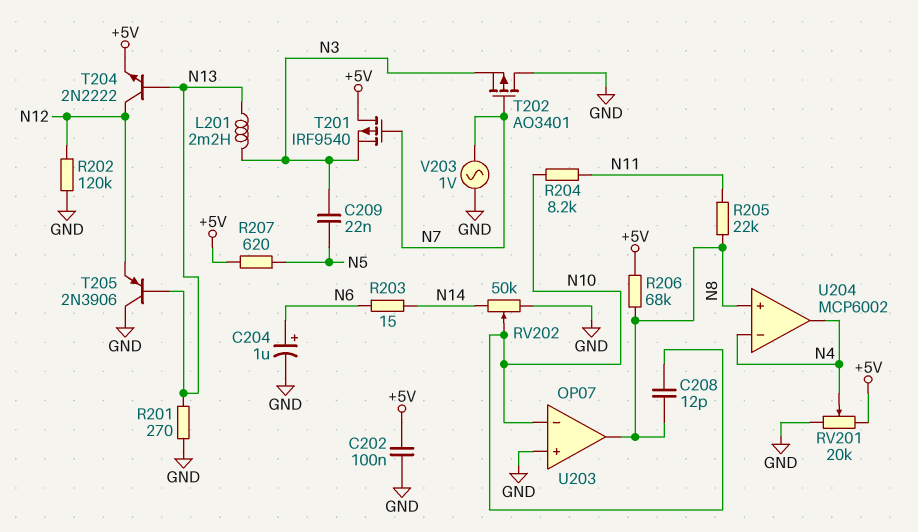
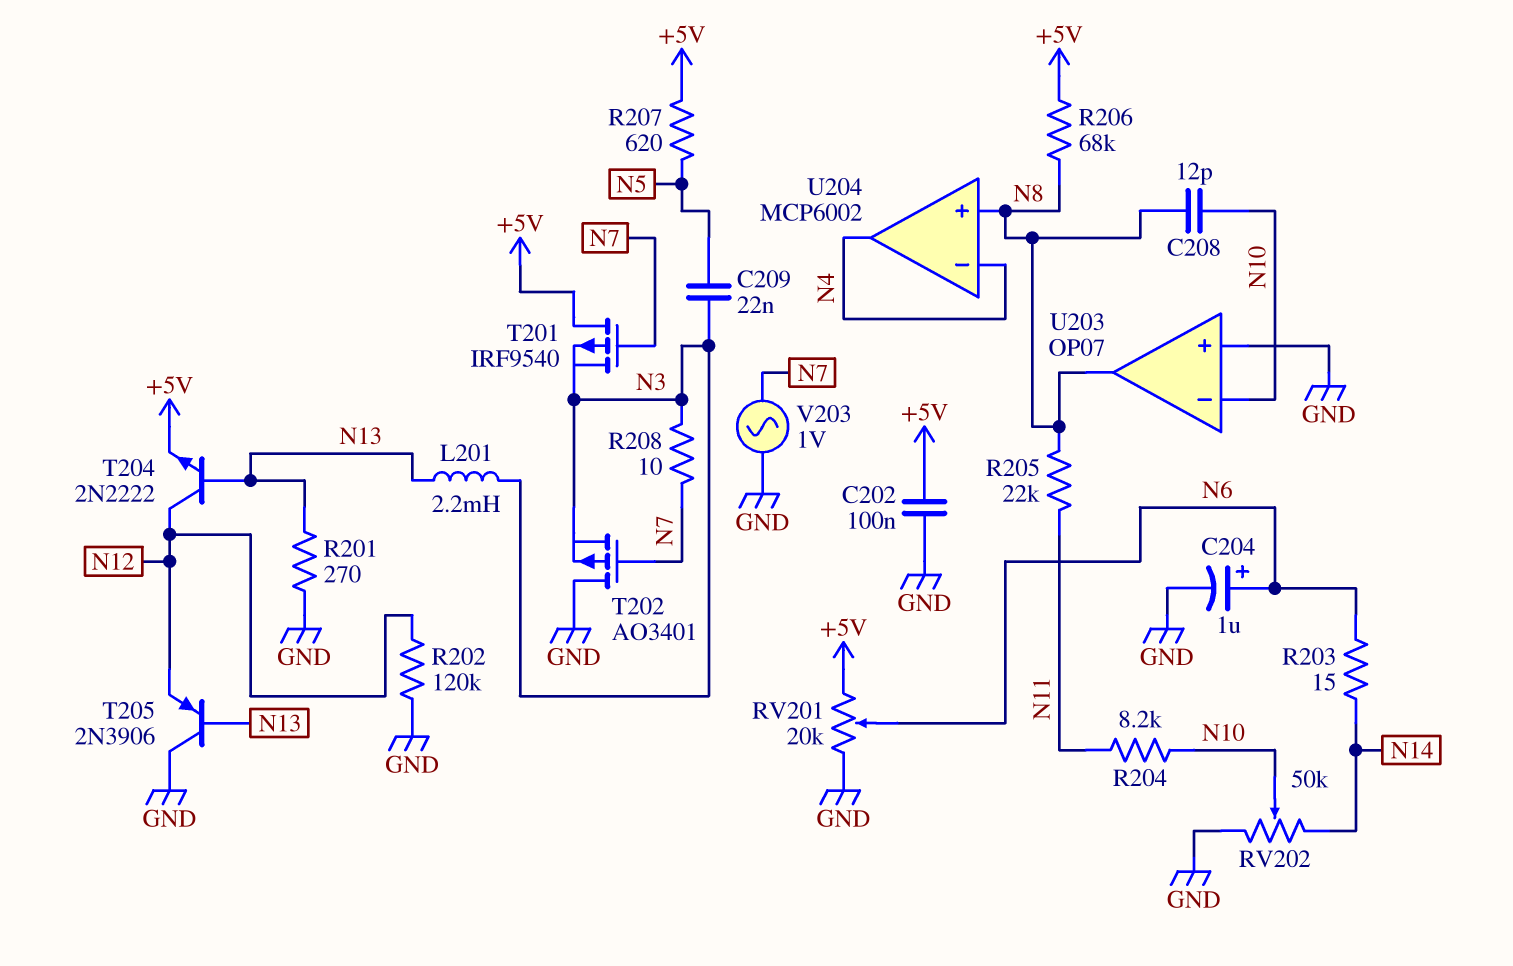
R208: none -> 10 (N3, N7)
RV201: 20k (+5V, GND, wiper N4) -> 20k (+5V, GND, wiper N6)

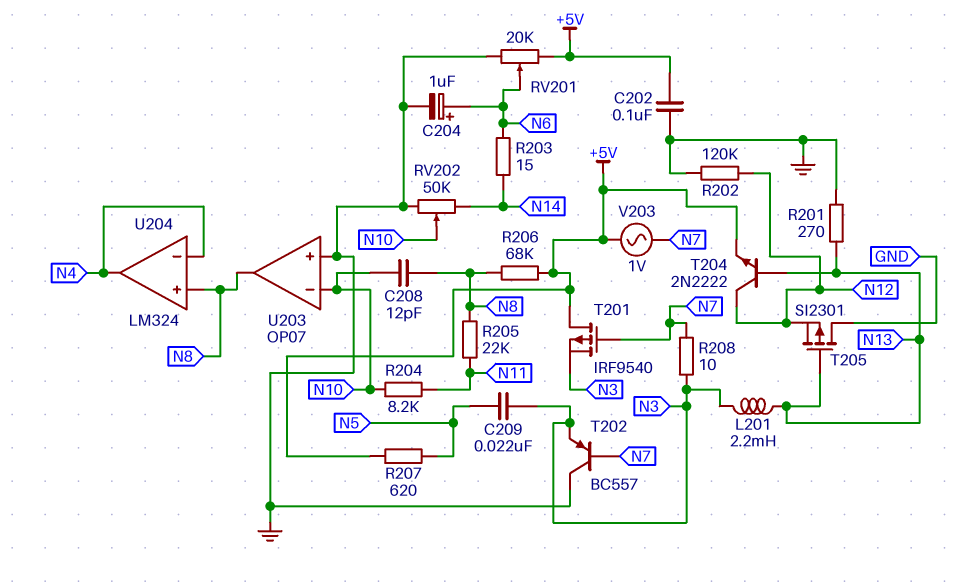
T202: PMOS AO3401 (G N7, D GND, S N3) -> PNP BC557 (B N7, C GND, E N3)
T205: PNP 2N3906 (B N13, C GND, E N12) -> PMOS SI2301 (G N13, D GND, S N12)
U204: MCP6002 -> LM324
V203: AC 1V (GND, N7) -> AC 1V (+5V, N7)

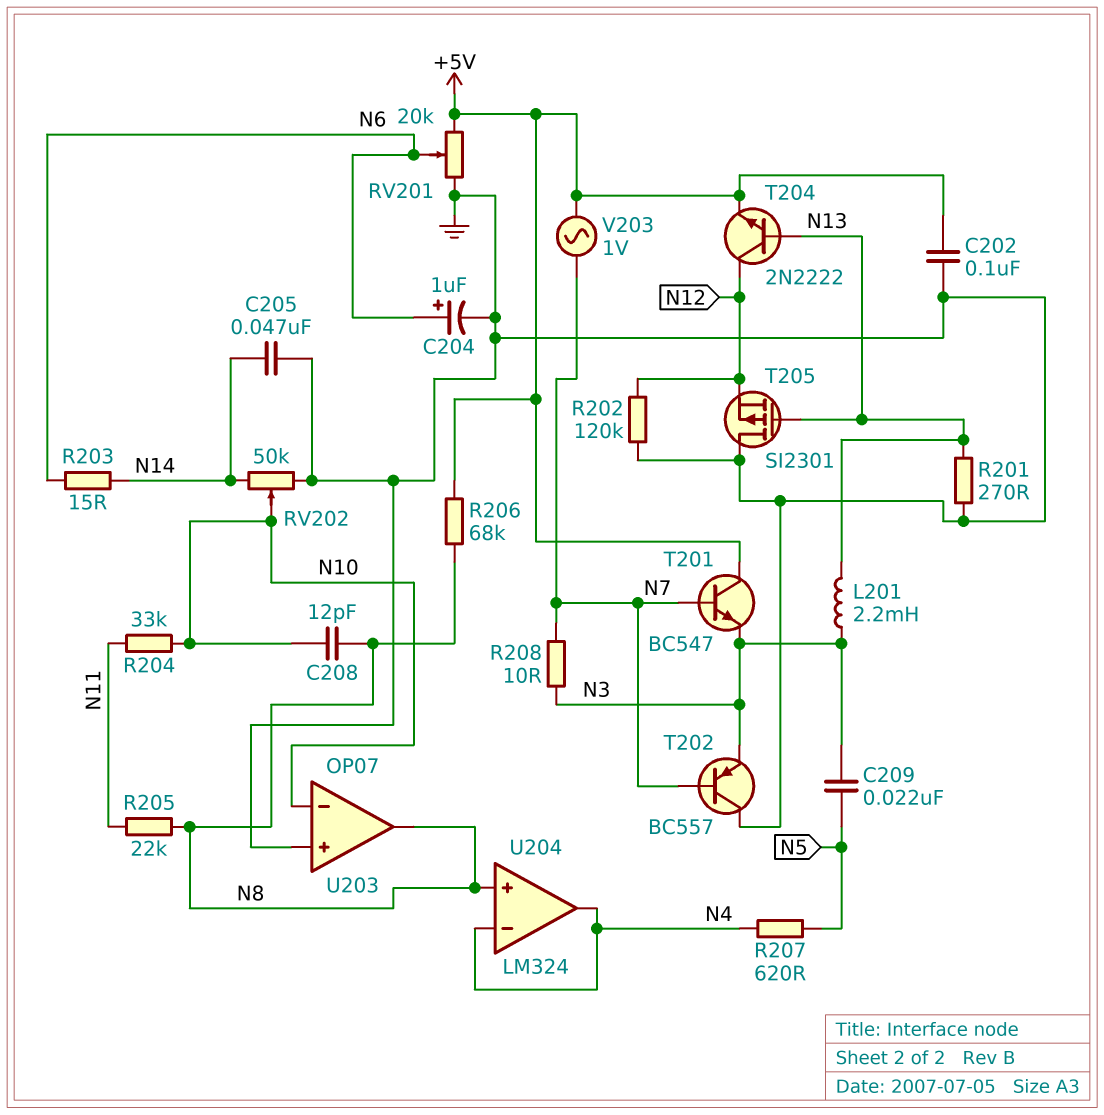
C205: none -> 47nF (GND, N14)
R204: 8.2k (N10, N11) -> 33k (N10, N11)
R207: 620 (+5V, N5) -> 620 (N4, N5)
T201: PMOS IRF9540 (G N7, D +5V, S N3) -> NPN BC547 (B N7, C +5V, E N3)

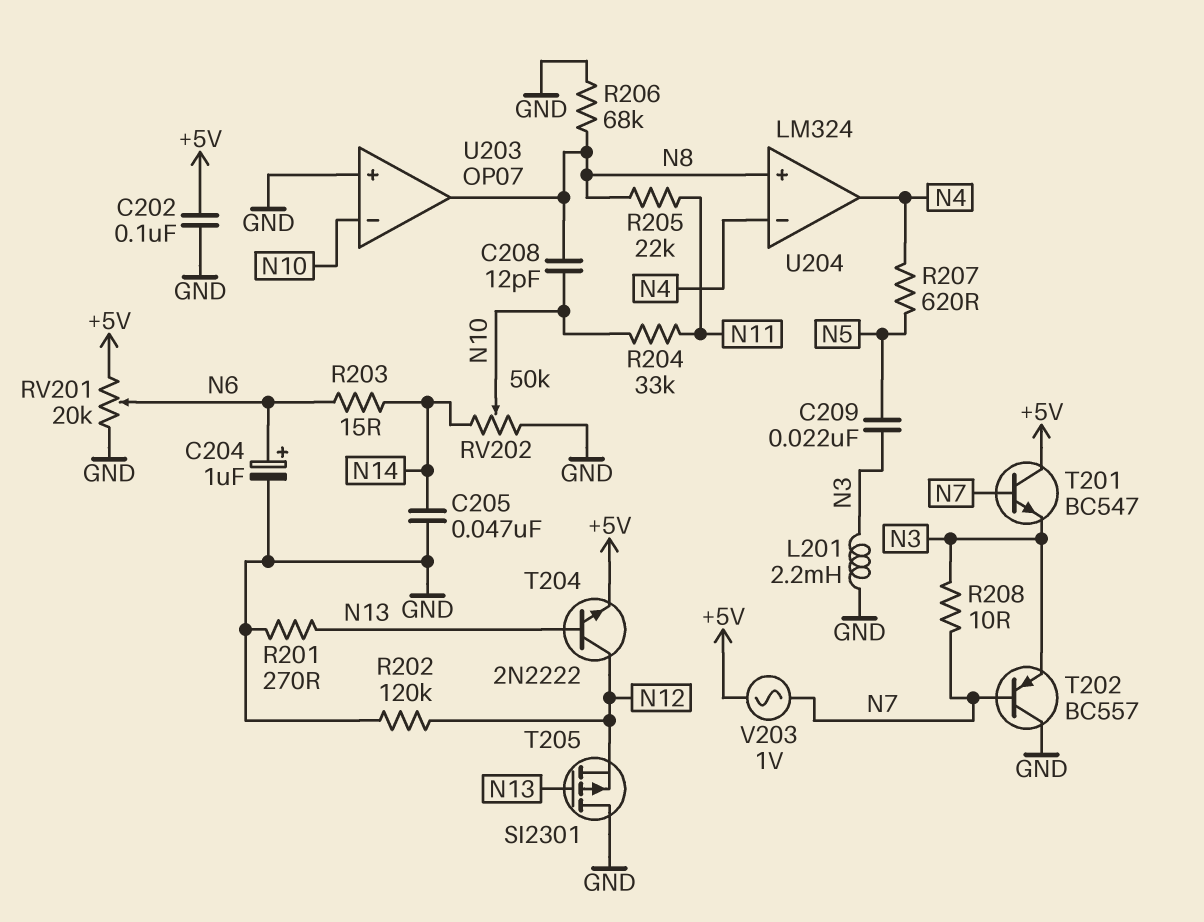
L201: 2.2mH (N3, N13) -> 2.2mH (GND, N3)
R206: 68k (+5V, N8) -> 68k (GND, N8)

